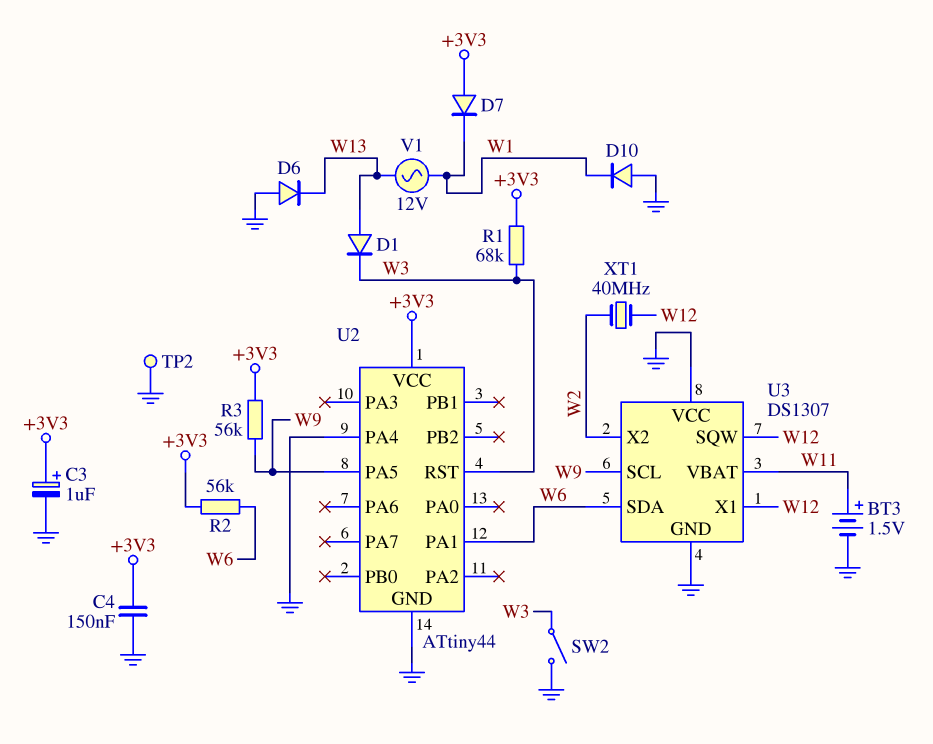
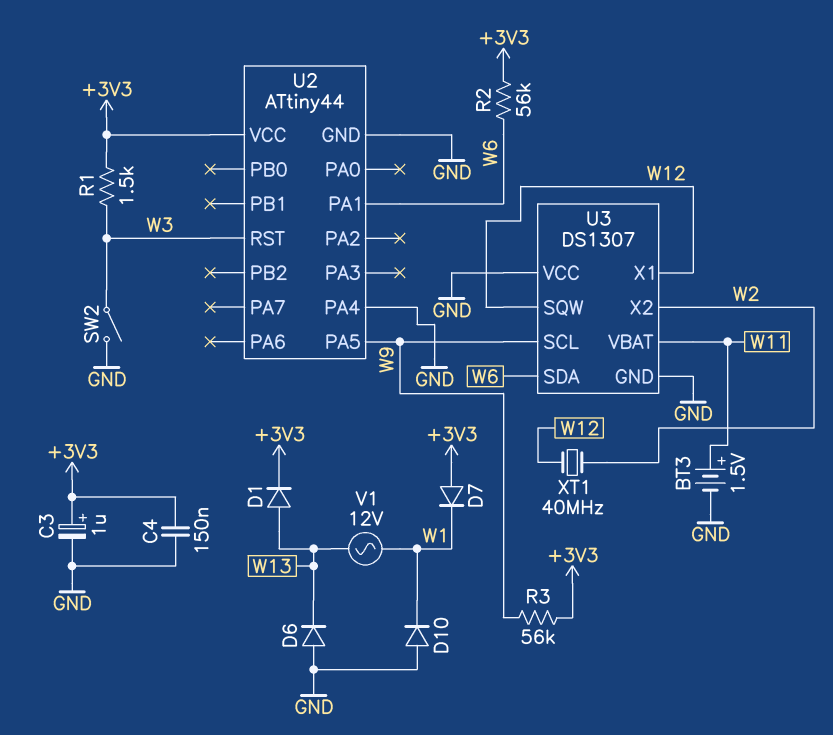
D1: diode (A W13, K W3) -> diode (A W13, K +3V3)
R1: 68k (+3V3, W3) -> 1.5k (+3V3, W3)
TP2: test point (GND) -> none

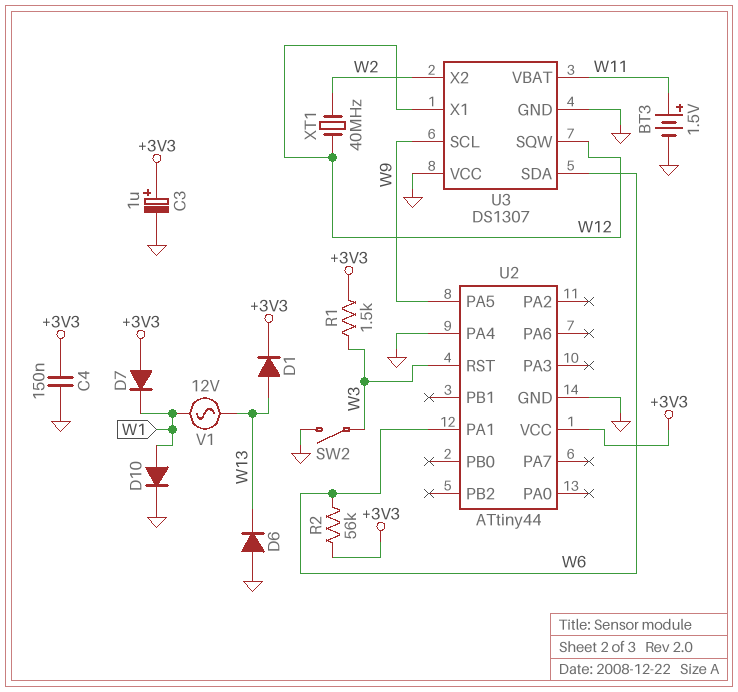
D10: diode (A GND, K W1) -> diode (A W1, K GND)
R3: 56k (+3V3, W9) -> none

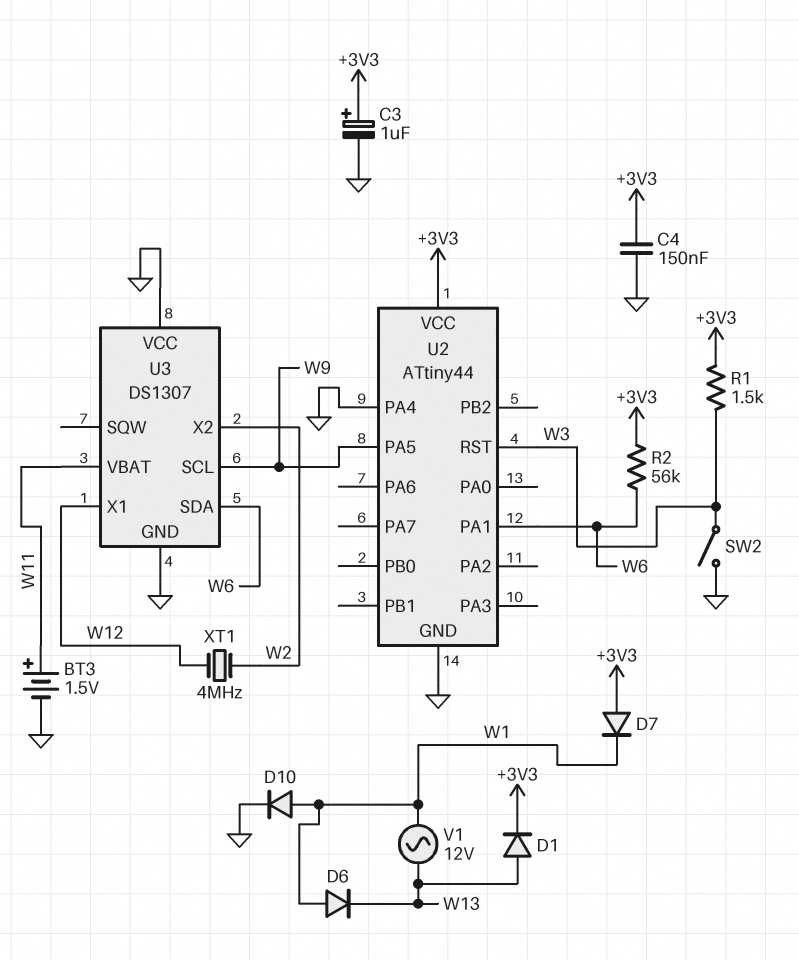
D6: diode (A GND, K W13) -> diode (A W1, K W13)
U3 pin SQW: W12 -> none
XT1: 40MHz (W2, W12) -> 4MHz (W2, W12)

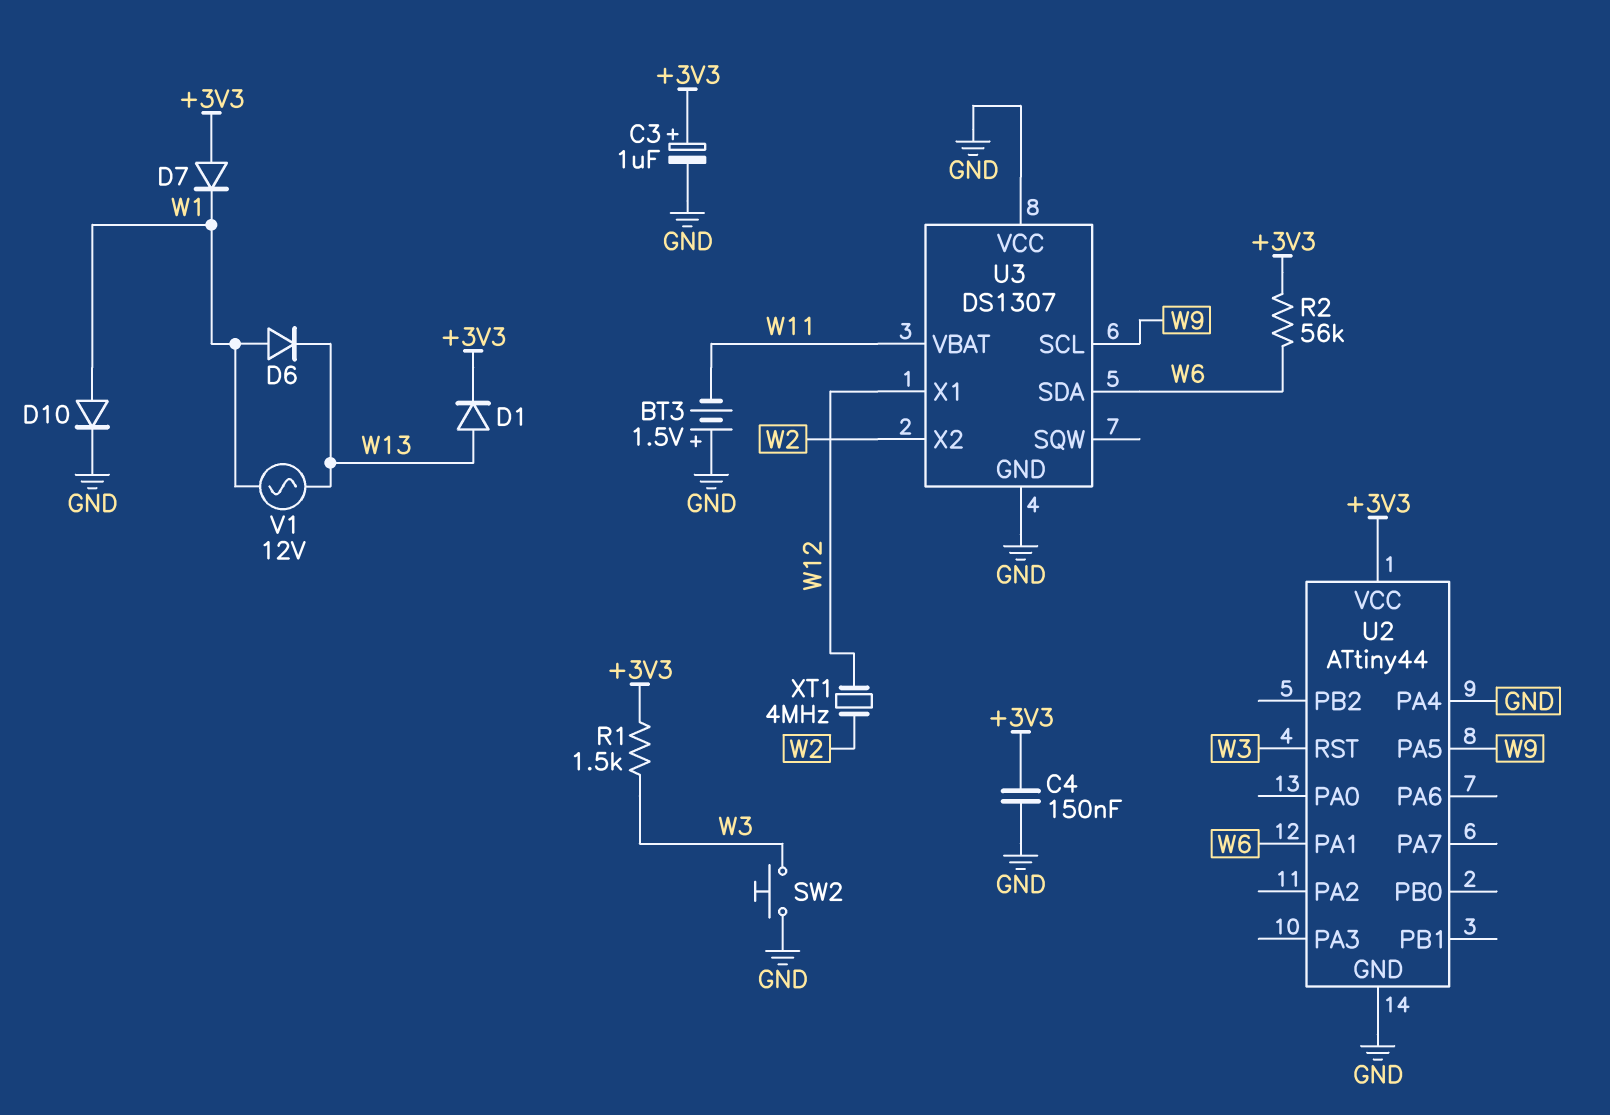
BT3: 1.5V (plus W11, minus GND) -> 1.5V (plus GND, minus W11)
SW2: switch (GND, W3) -> button (GND, W3)

